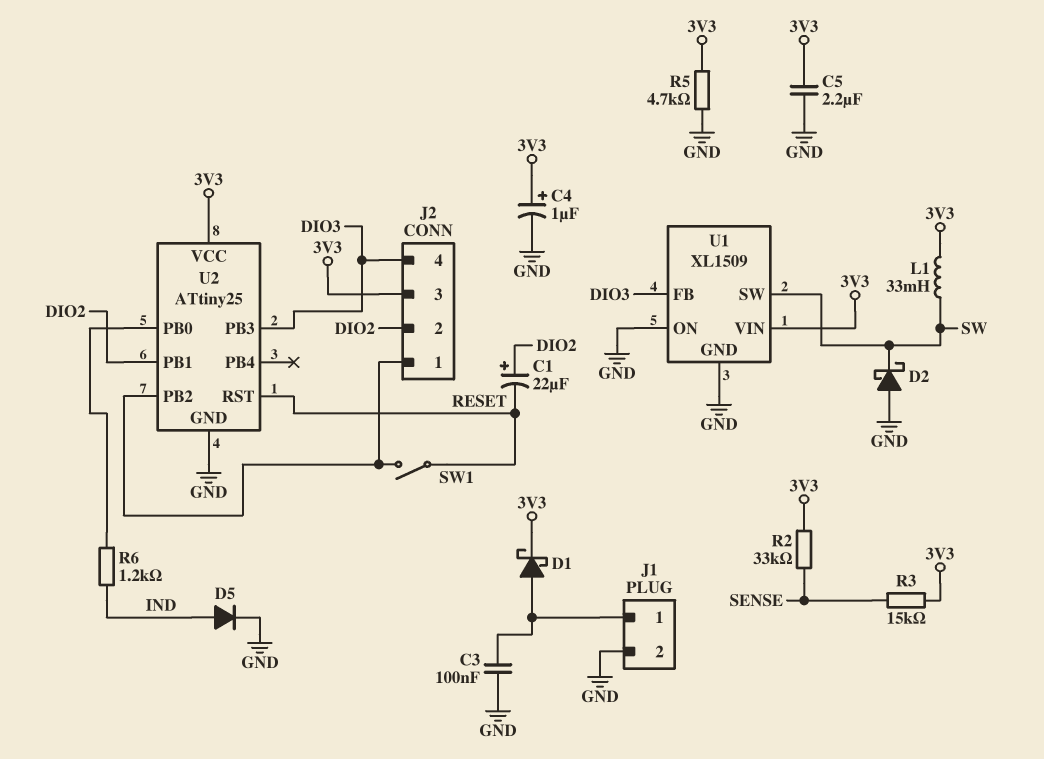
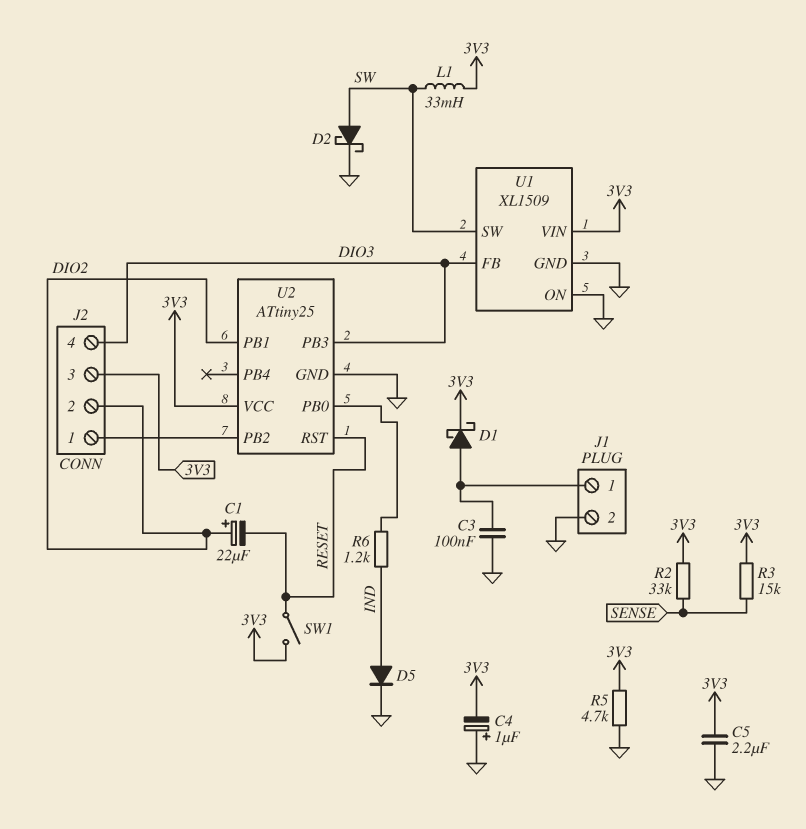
C4: 1uF (plus 3V3, minus GND) -> 1uF (plus GND, minus 3V3)
D2: schottky (A GND, K SW) -> schottky (A SW, K GND)
SW1: switch (J2/1, RESET) -> switch (3V3, RESET)

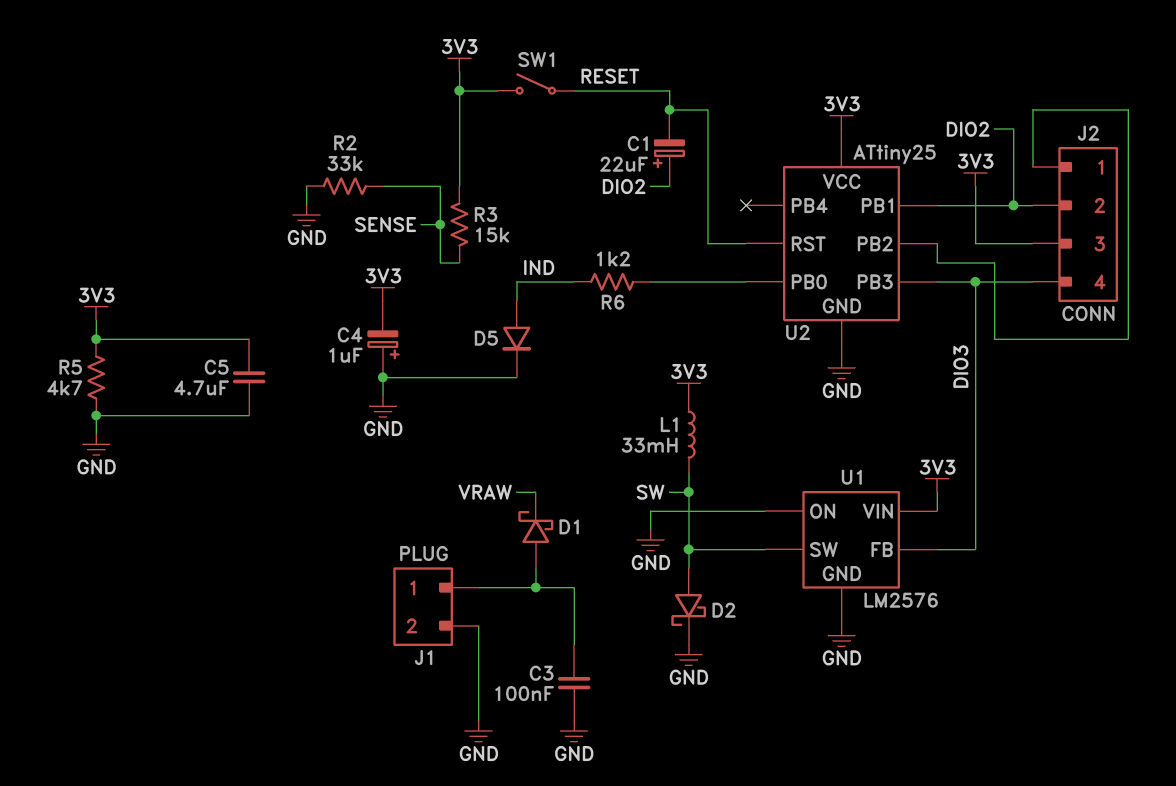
C5: 2.2uF (3V3, GND) -> 4.7uF (3V3, GND)
D1: schottky (A J1/1, K 3V3) -> schottky (A J1/1, K VRAW)
R2: 33k (3V3, SENSE) -> 33k (GND, SENSE)
U1: XL1509 -> LM2576

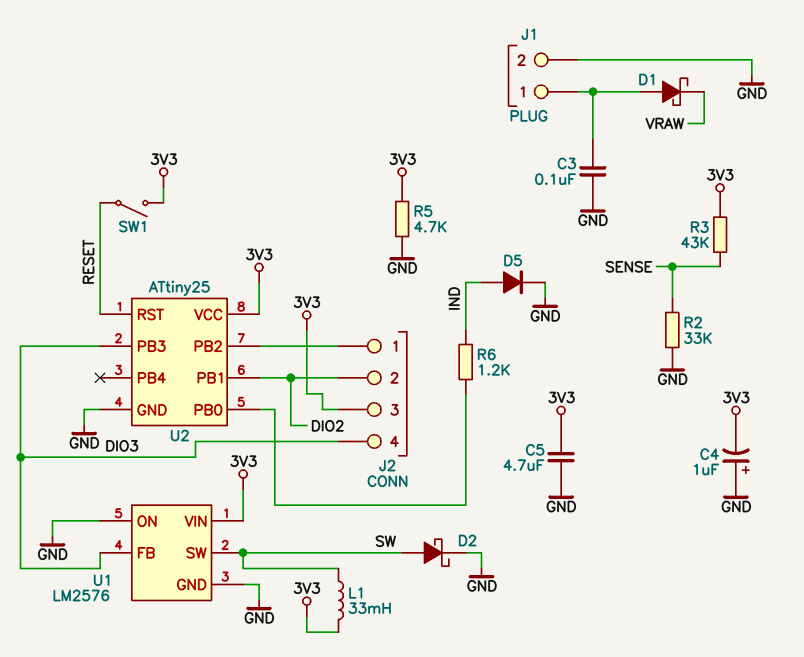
C1: 22uF (plus DIO2, minus RESET) -> none
R3: 15k (3V3, SENSE) -> 43k (3V3, SENSE)

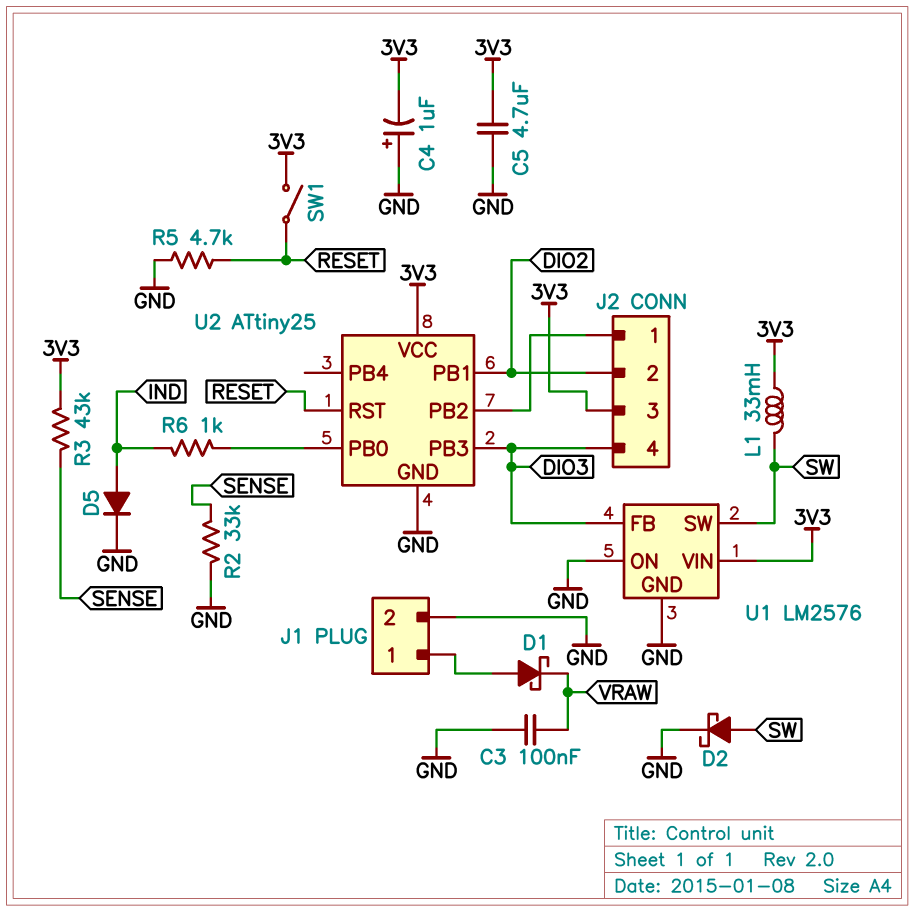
C3: 100nF (GND, J1/1) -> 100nF (GND, VRAW)
R5: 4.7k (3V3, GND) -> 4.7k (GND, RESET)
R6: 1.2k (IND, U2/PB0) -> 1k (IND, U2/PB0)

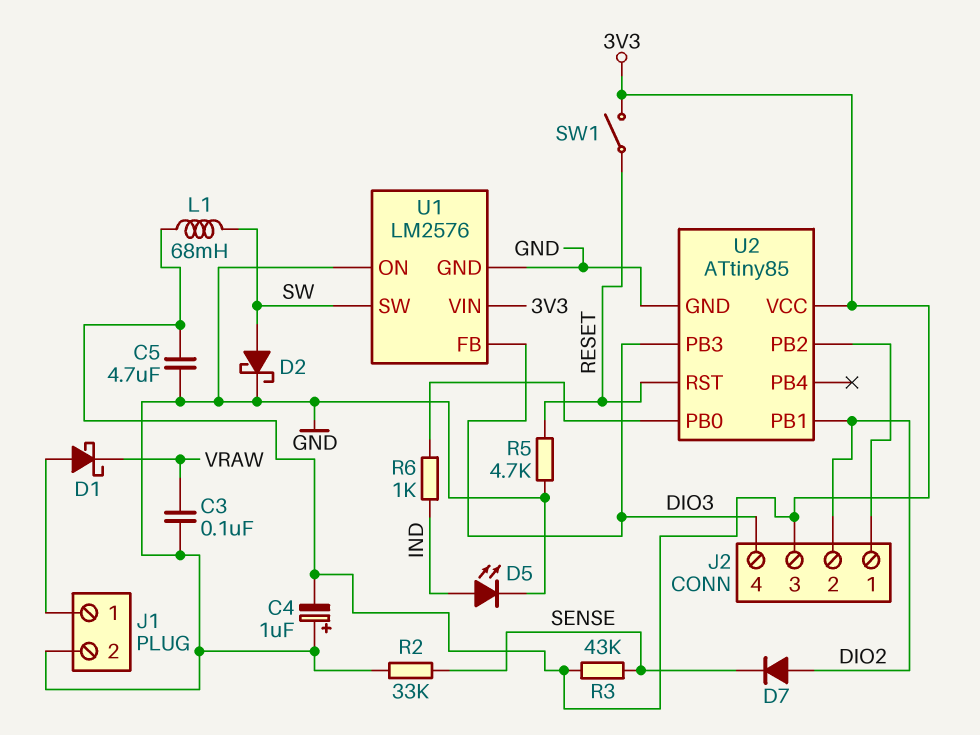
D5: diode (A IND, K GND) -> LED (A IND, K GND)
D7: none -> diode (A DIO2, K SENSE)
L1: 33mH (3V3, SW) -> 68mH (3V3, SW)
U2: ATtiny25 -> ATtiny85

